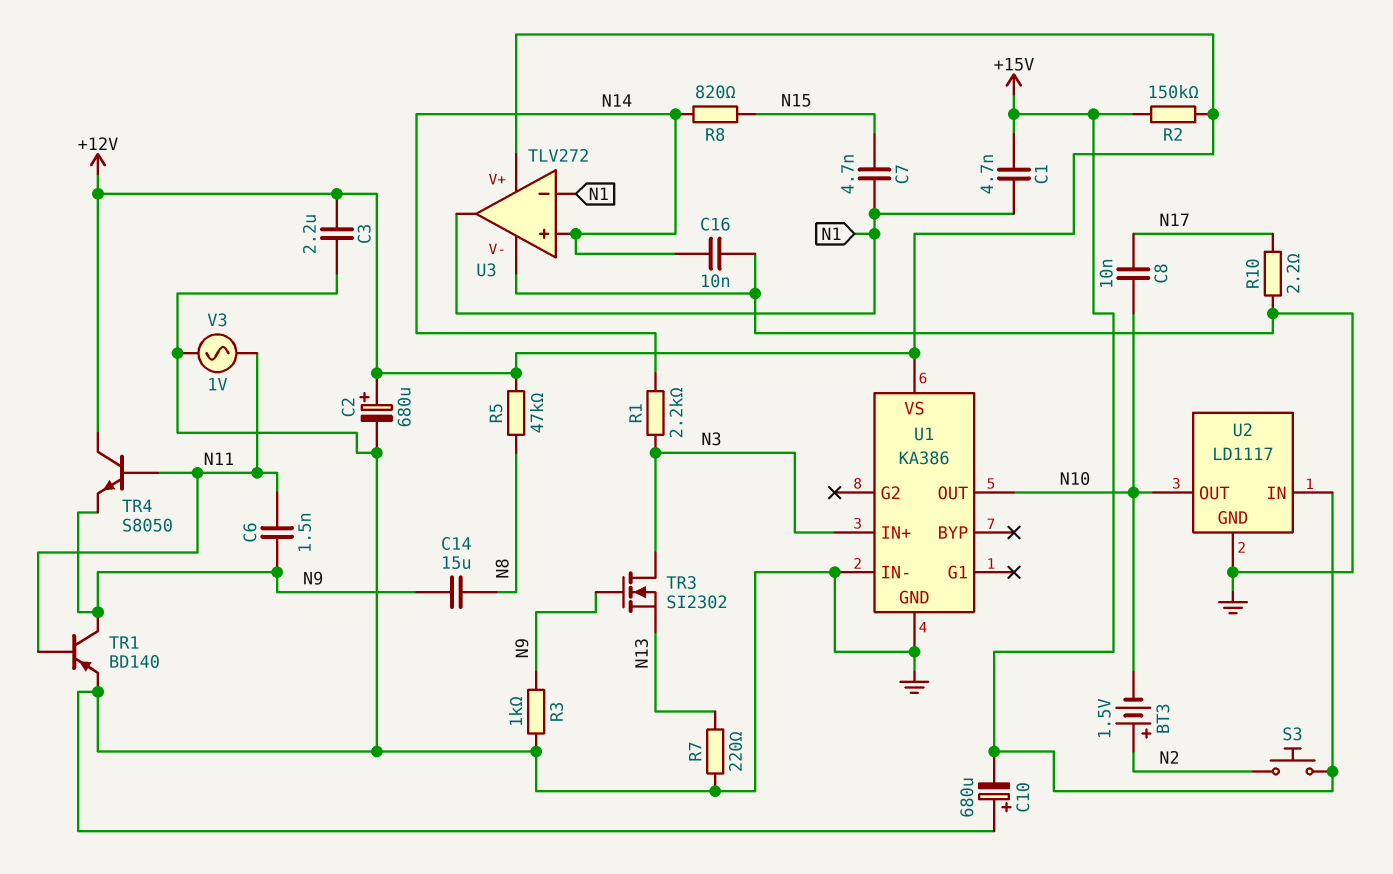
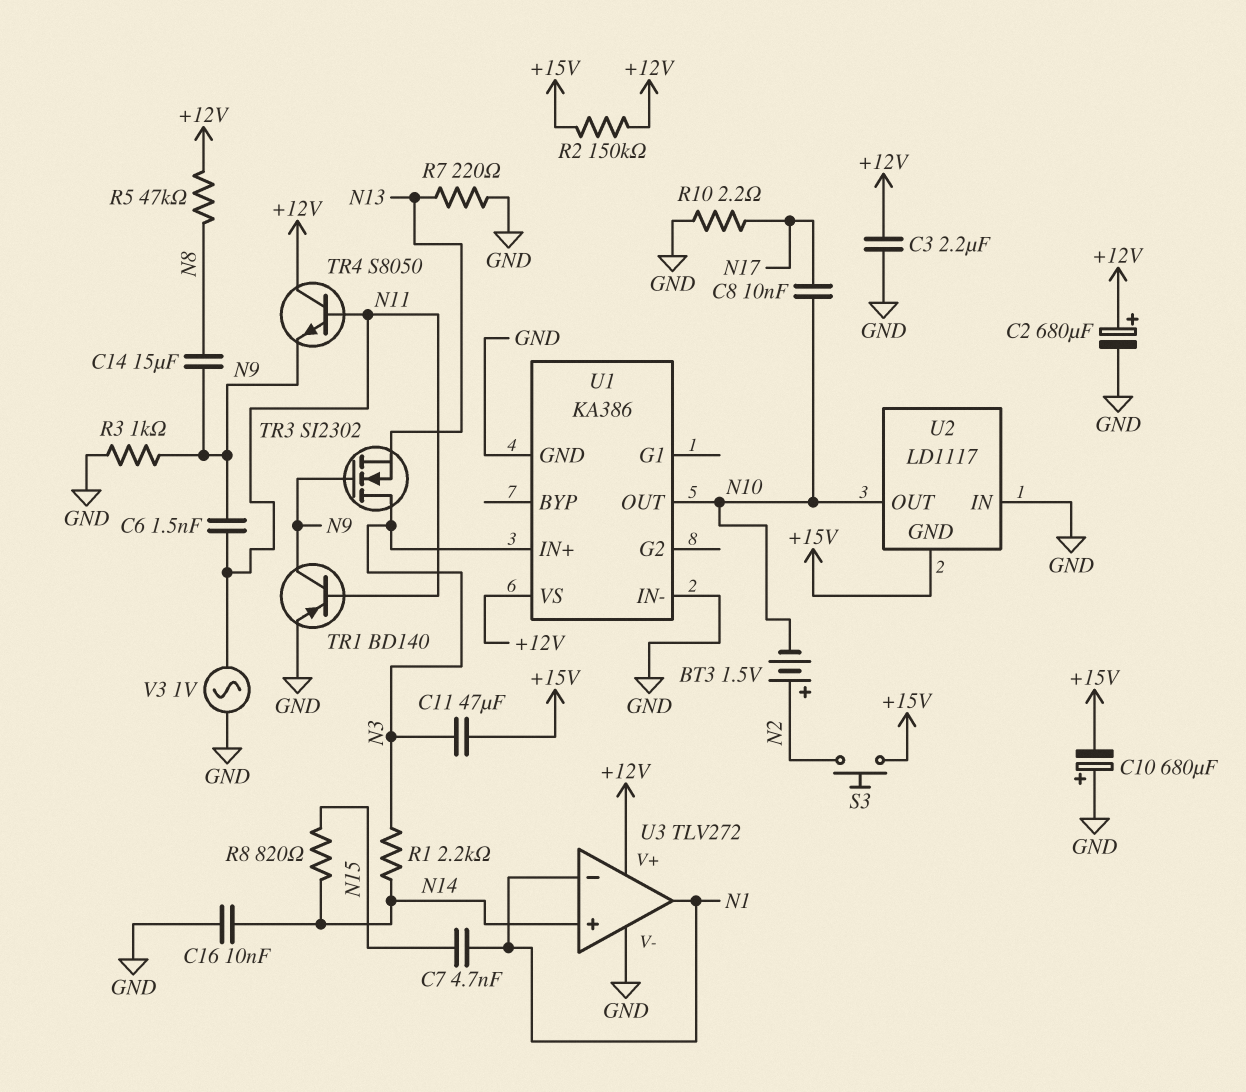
C1: 4.7nF (+15V, N1) -> none
C11: none -> 47uF (+15V, N3)
U2 pin GND: GND -> +15V
U2 pin IN: +15V -> GND

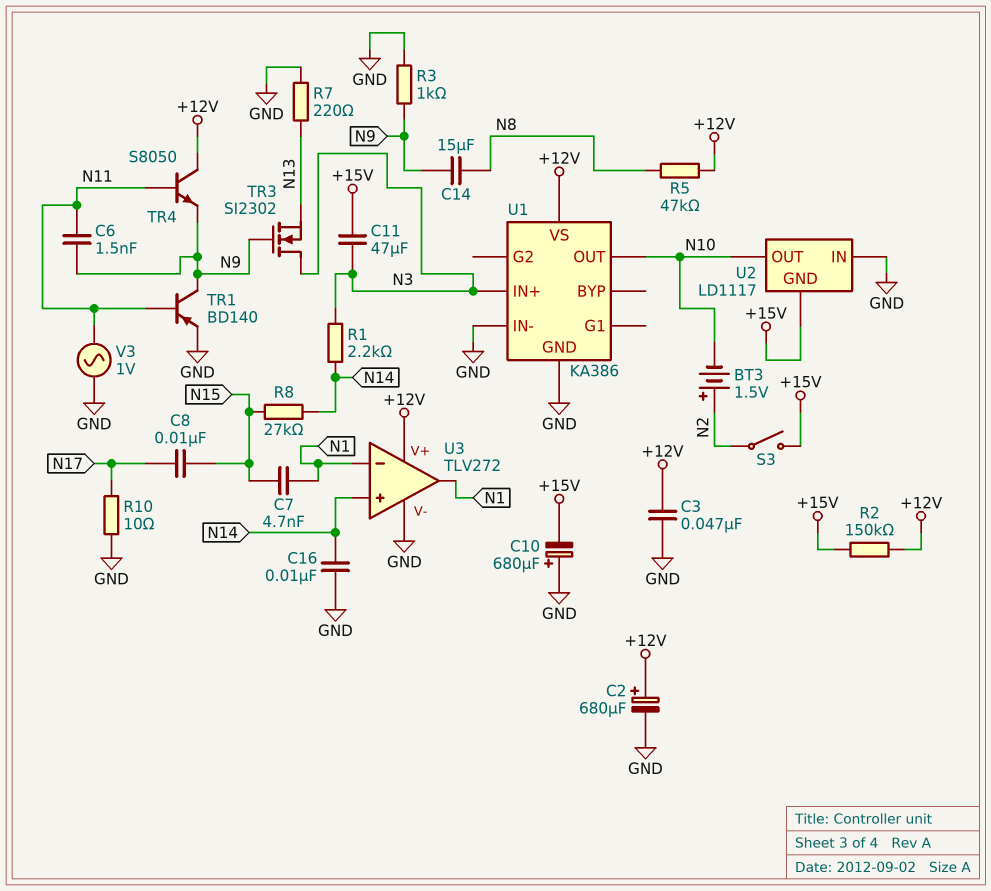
C3: 2.2uF (+12V, GND) -> 47nF (+12V, GND)
C8: 10nF (N10, N17) -> 10nF (N15, N17)
R8: 820 (N14, N15) -> 27k (N14, N15)
R10: 2.2 (GND, N17) -> 10 (GND, N17)
S3: button (+15V, N2) -> switch (+15V, N2)

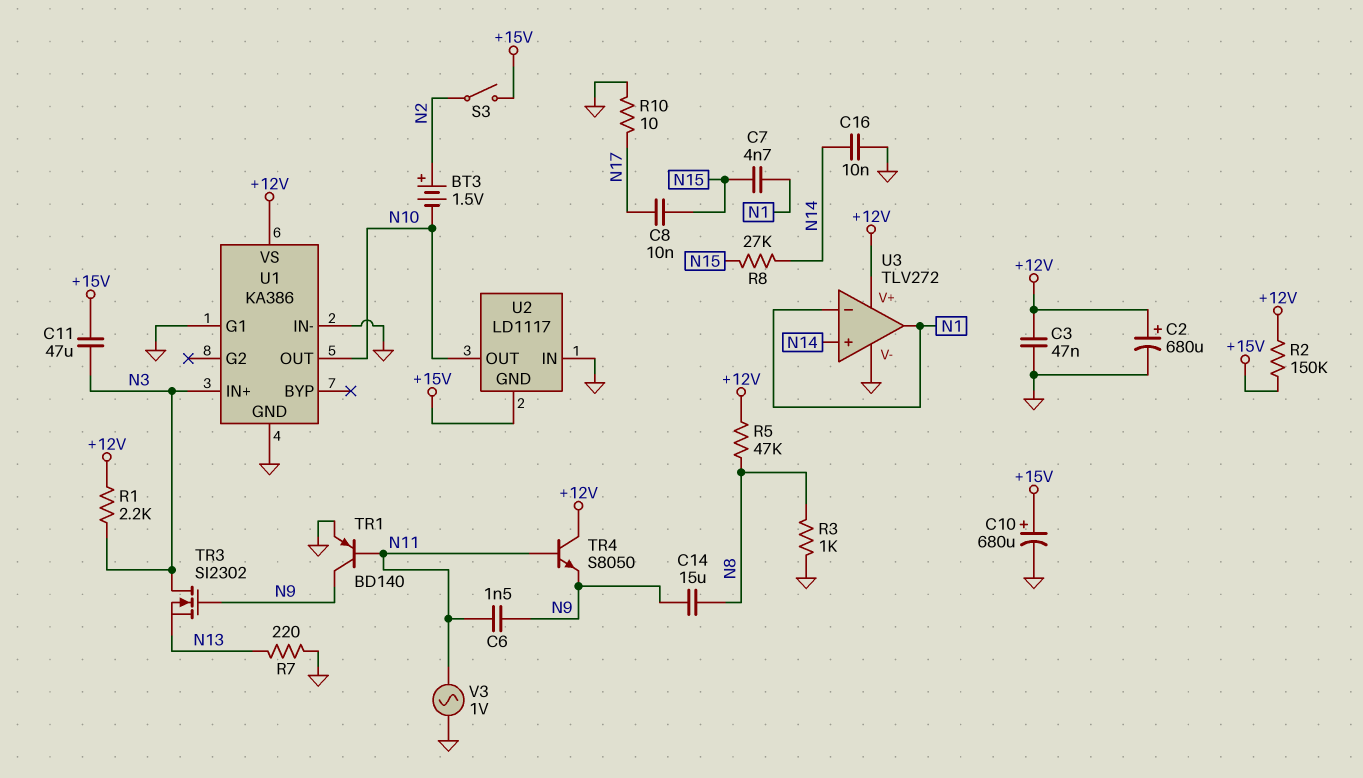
C10: 680uF (plus GND, minus +15V) -> 680uF (plus +15V, minus GND)
R1: 2.2k (N3, N14) -> 2.2k (+12V, N3)
R3: 1k (GND, N9) -> 1k (GND, N8)
U1 pin G1: none -> GND

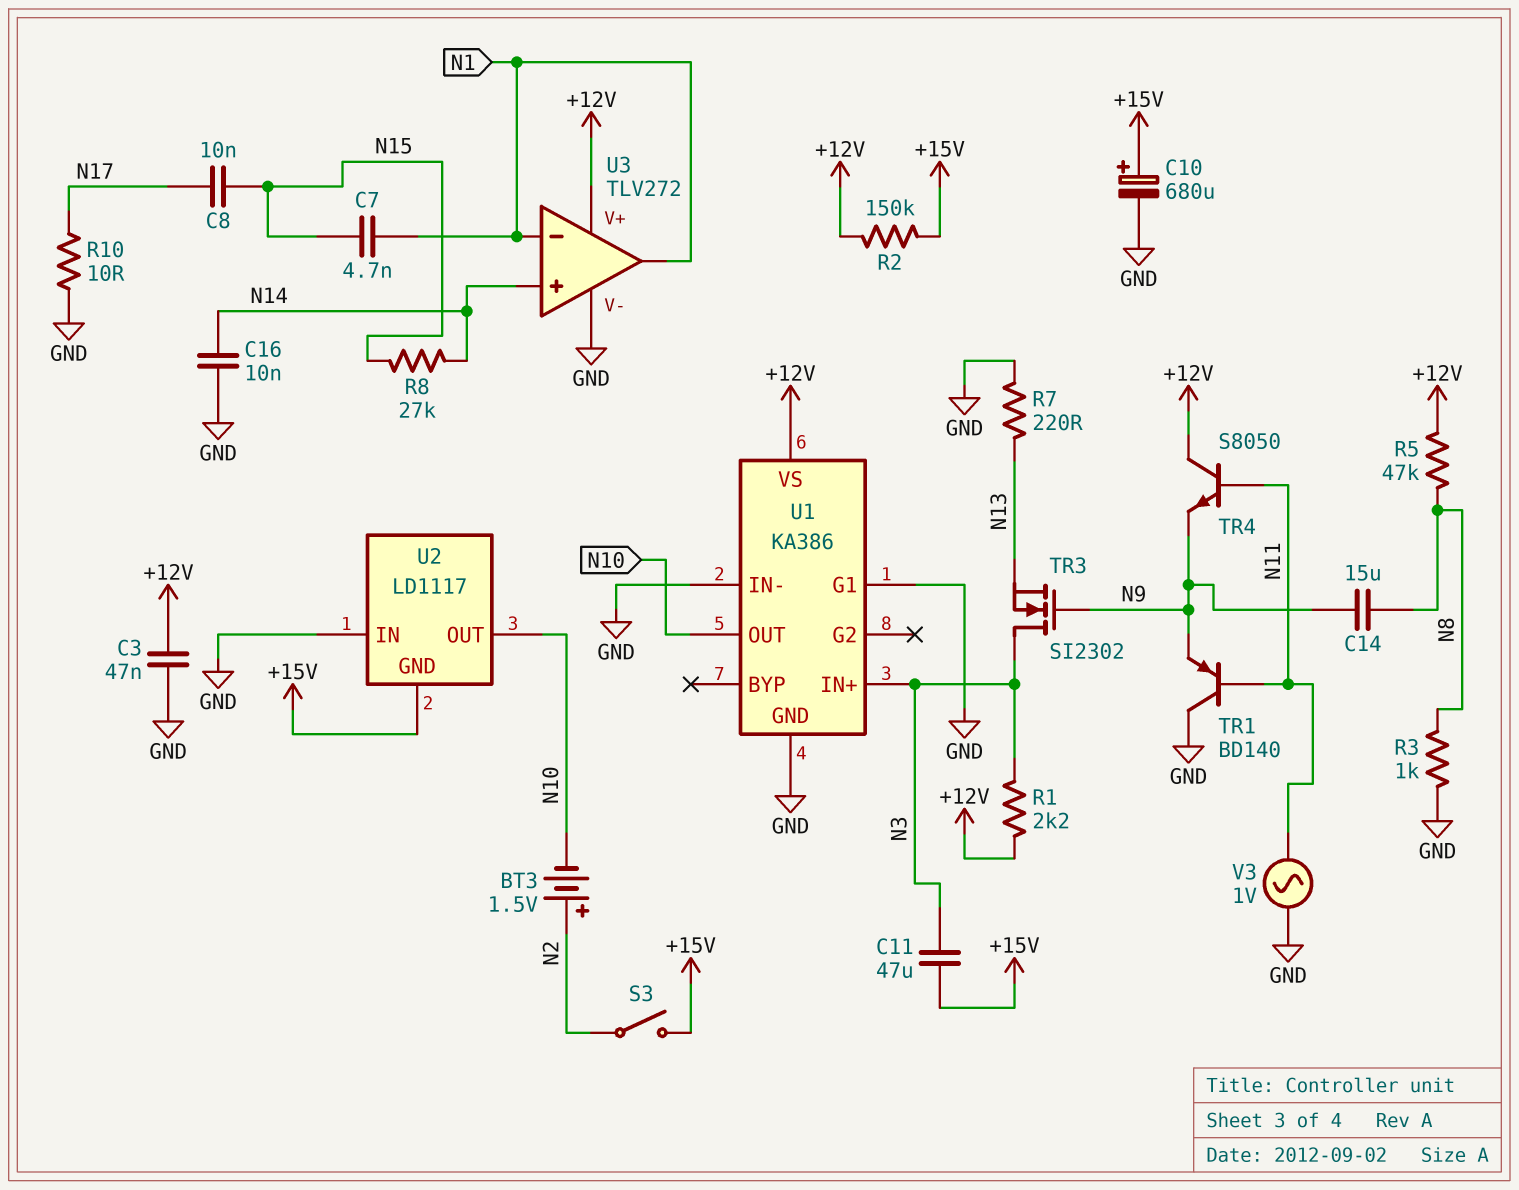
C2: 680uF (plus +12V, minus GND) -> none
C6: 1.5nF (N9, N11) -> none
TR1: PNP BD140 (B N11, C N9, E GND) -> PNP BD140 (B N11, C GND, E N9)

